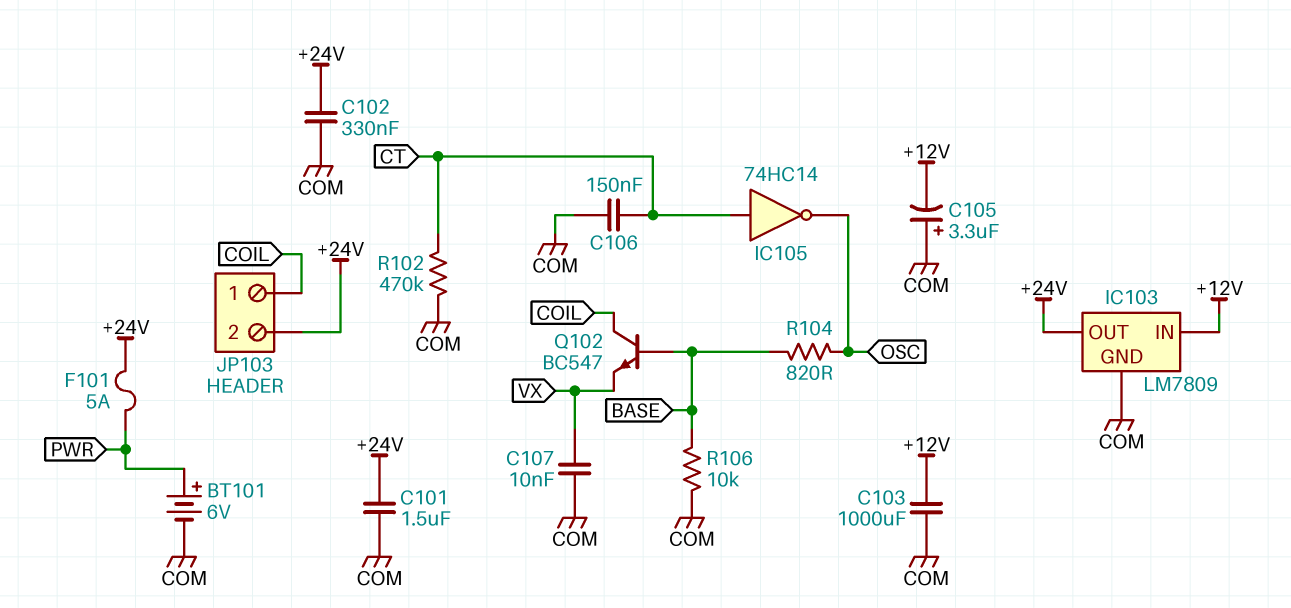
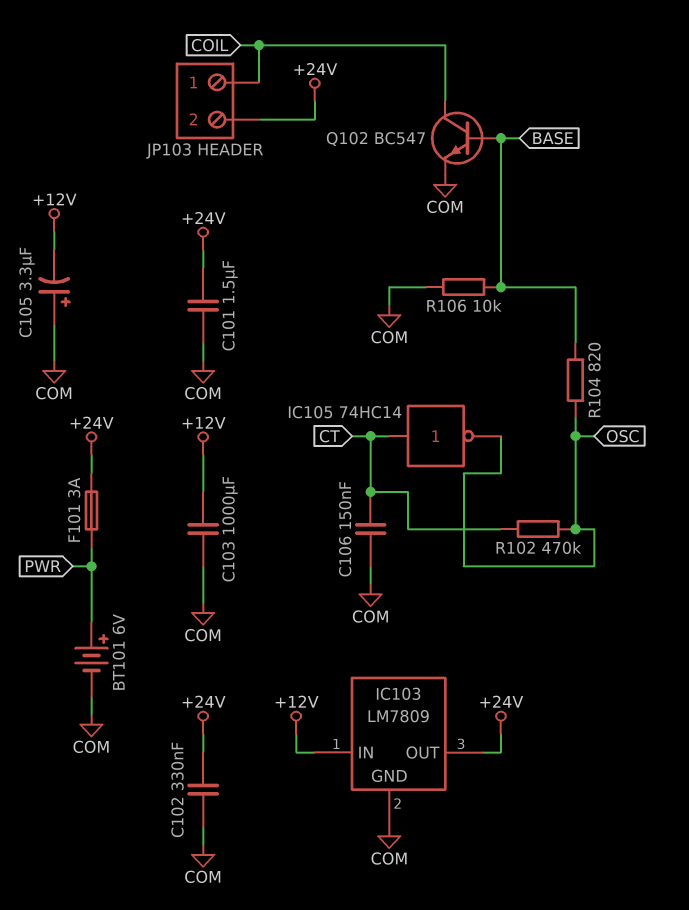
C107: 10nF (COM, VX) -> none
F101: 5A (+24V, PWR) -> 3A (+24V, PWR)
Q102: NPN BC547 (B BASE, C COIL, E VX) -> NPN BC547 (B BASE, C COIL, E COM)
R102: 470k (COM, CT) -> 470k (CT, OSC)

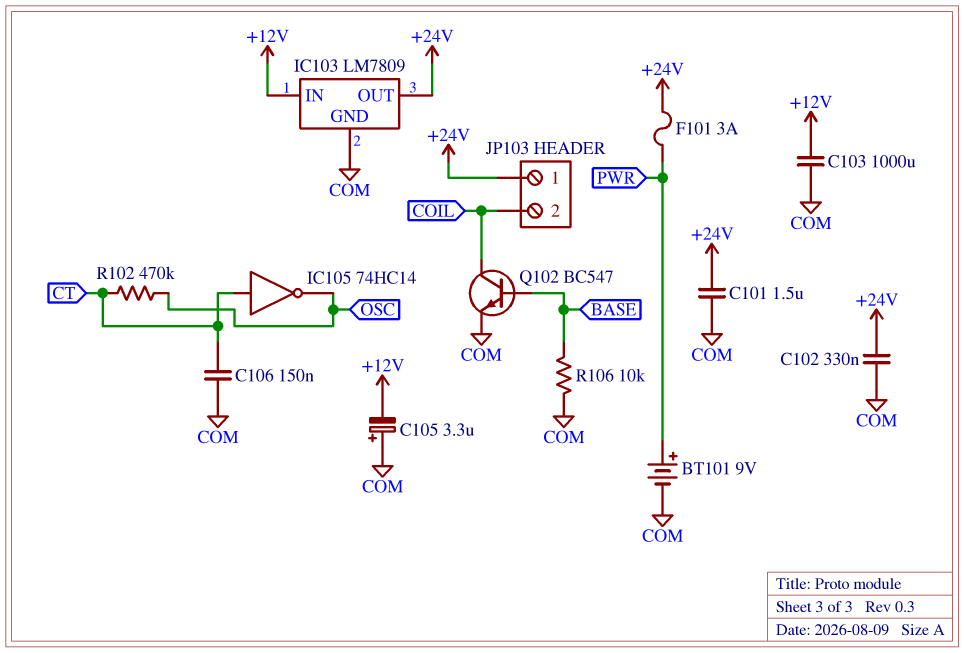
BT101: 6V (plus PWR, minus COM) -> 9V (plus PWR, minus COM)
JP103 pin 1: COIL -> +24V
JP103 pin 2: +24V -> COIL
R104: 820 (BASE, OSC) -> none

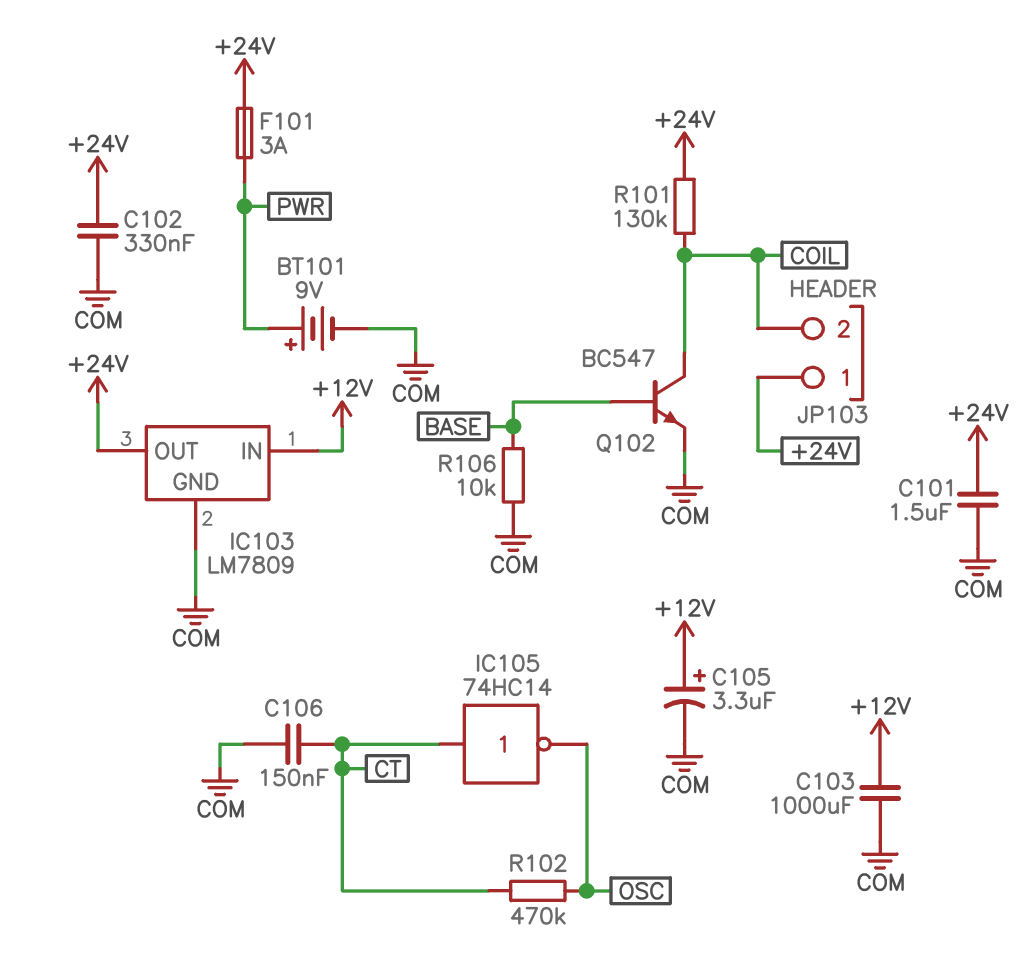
C105: 3.3uF (plus COM, minus +12V) -> 3.3uF (plus +12V, minus COM)
R101: none -> 130k (+24V, COIL)

